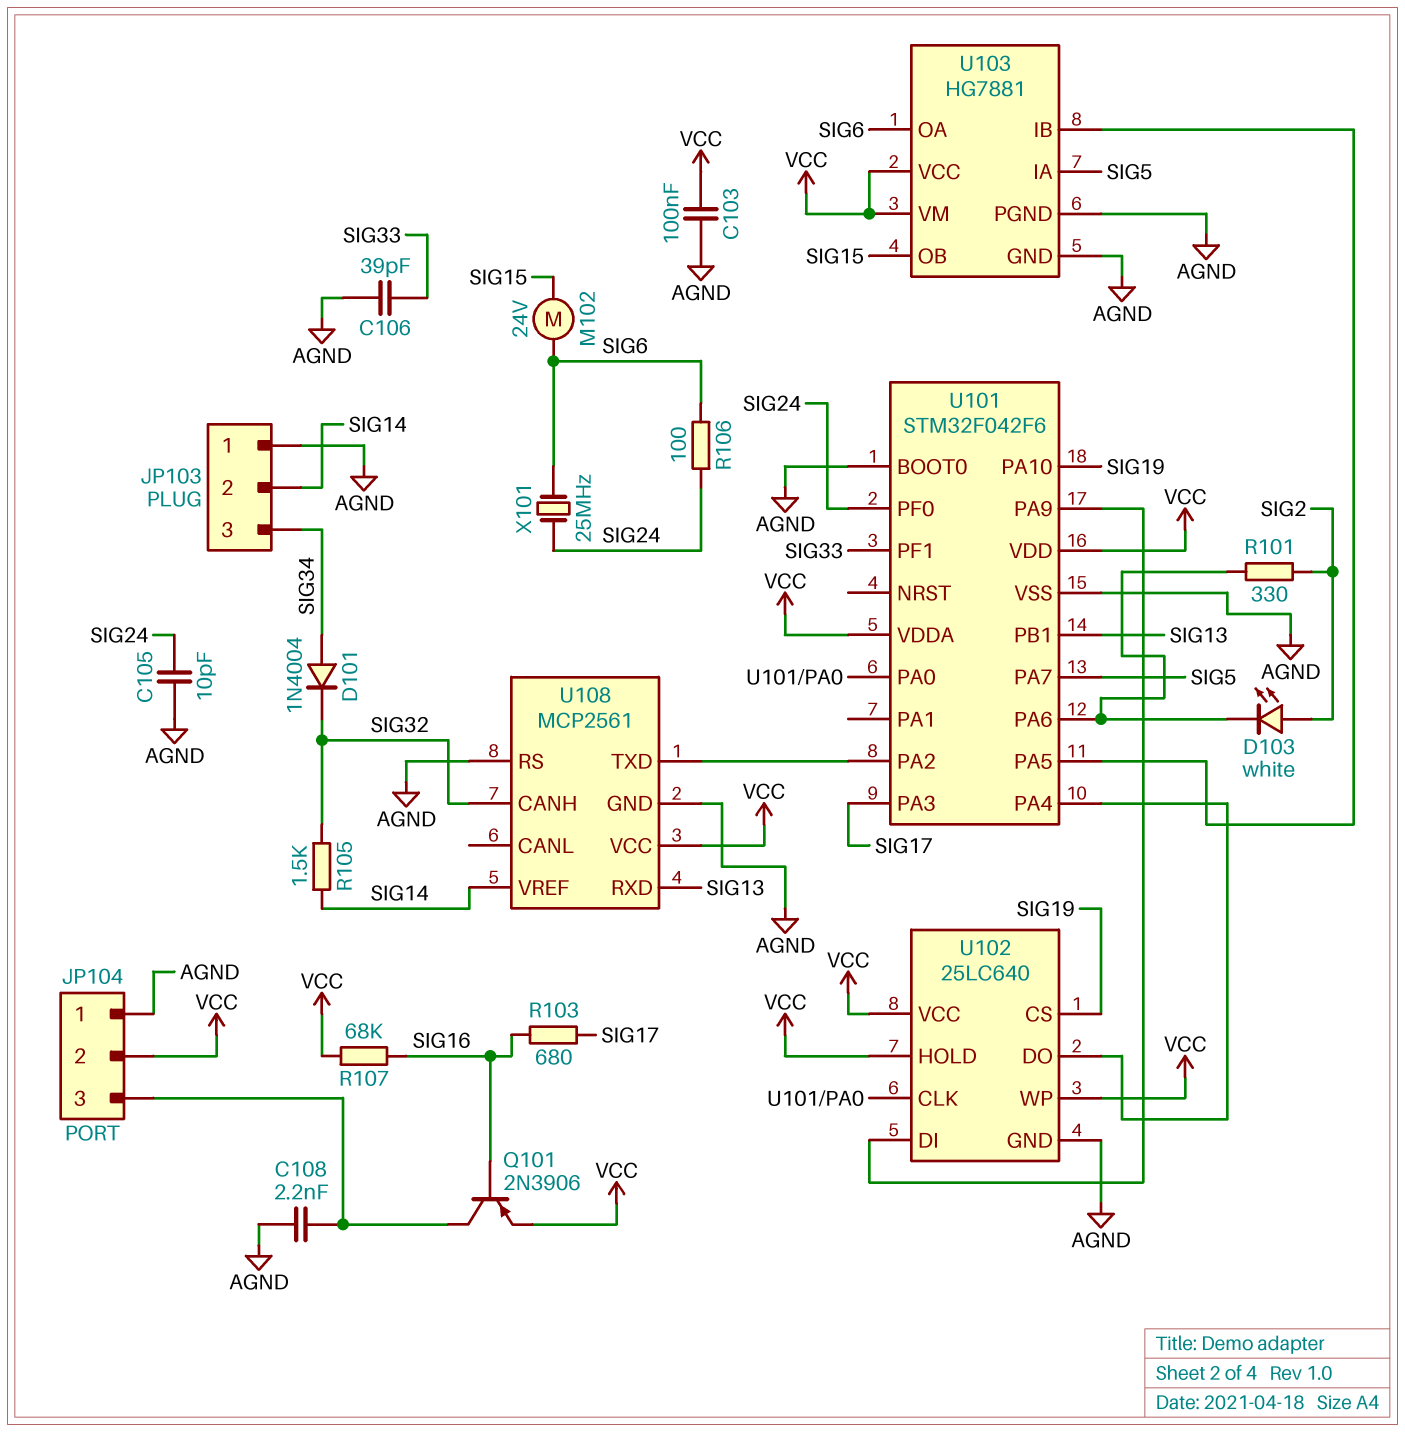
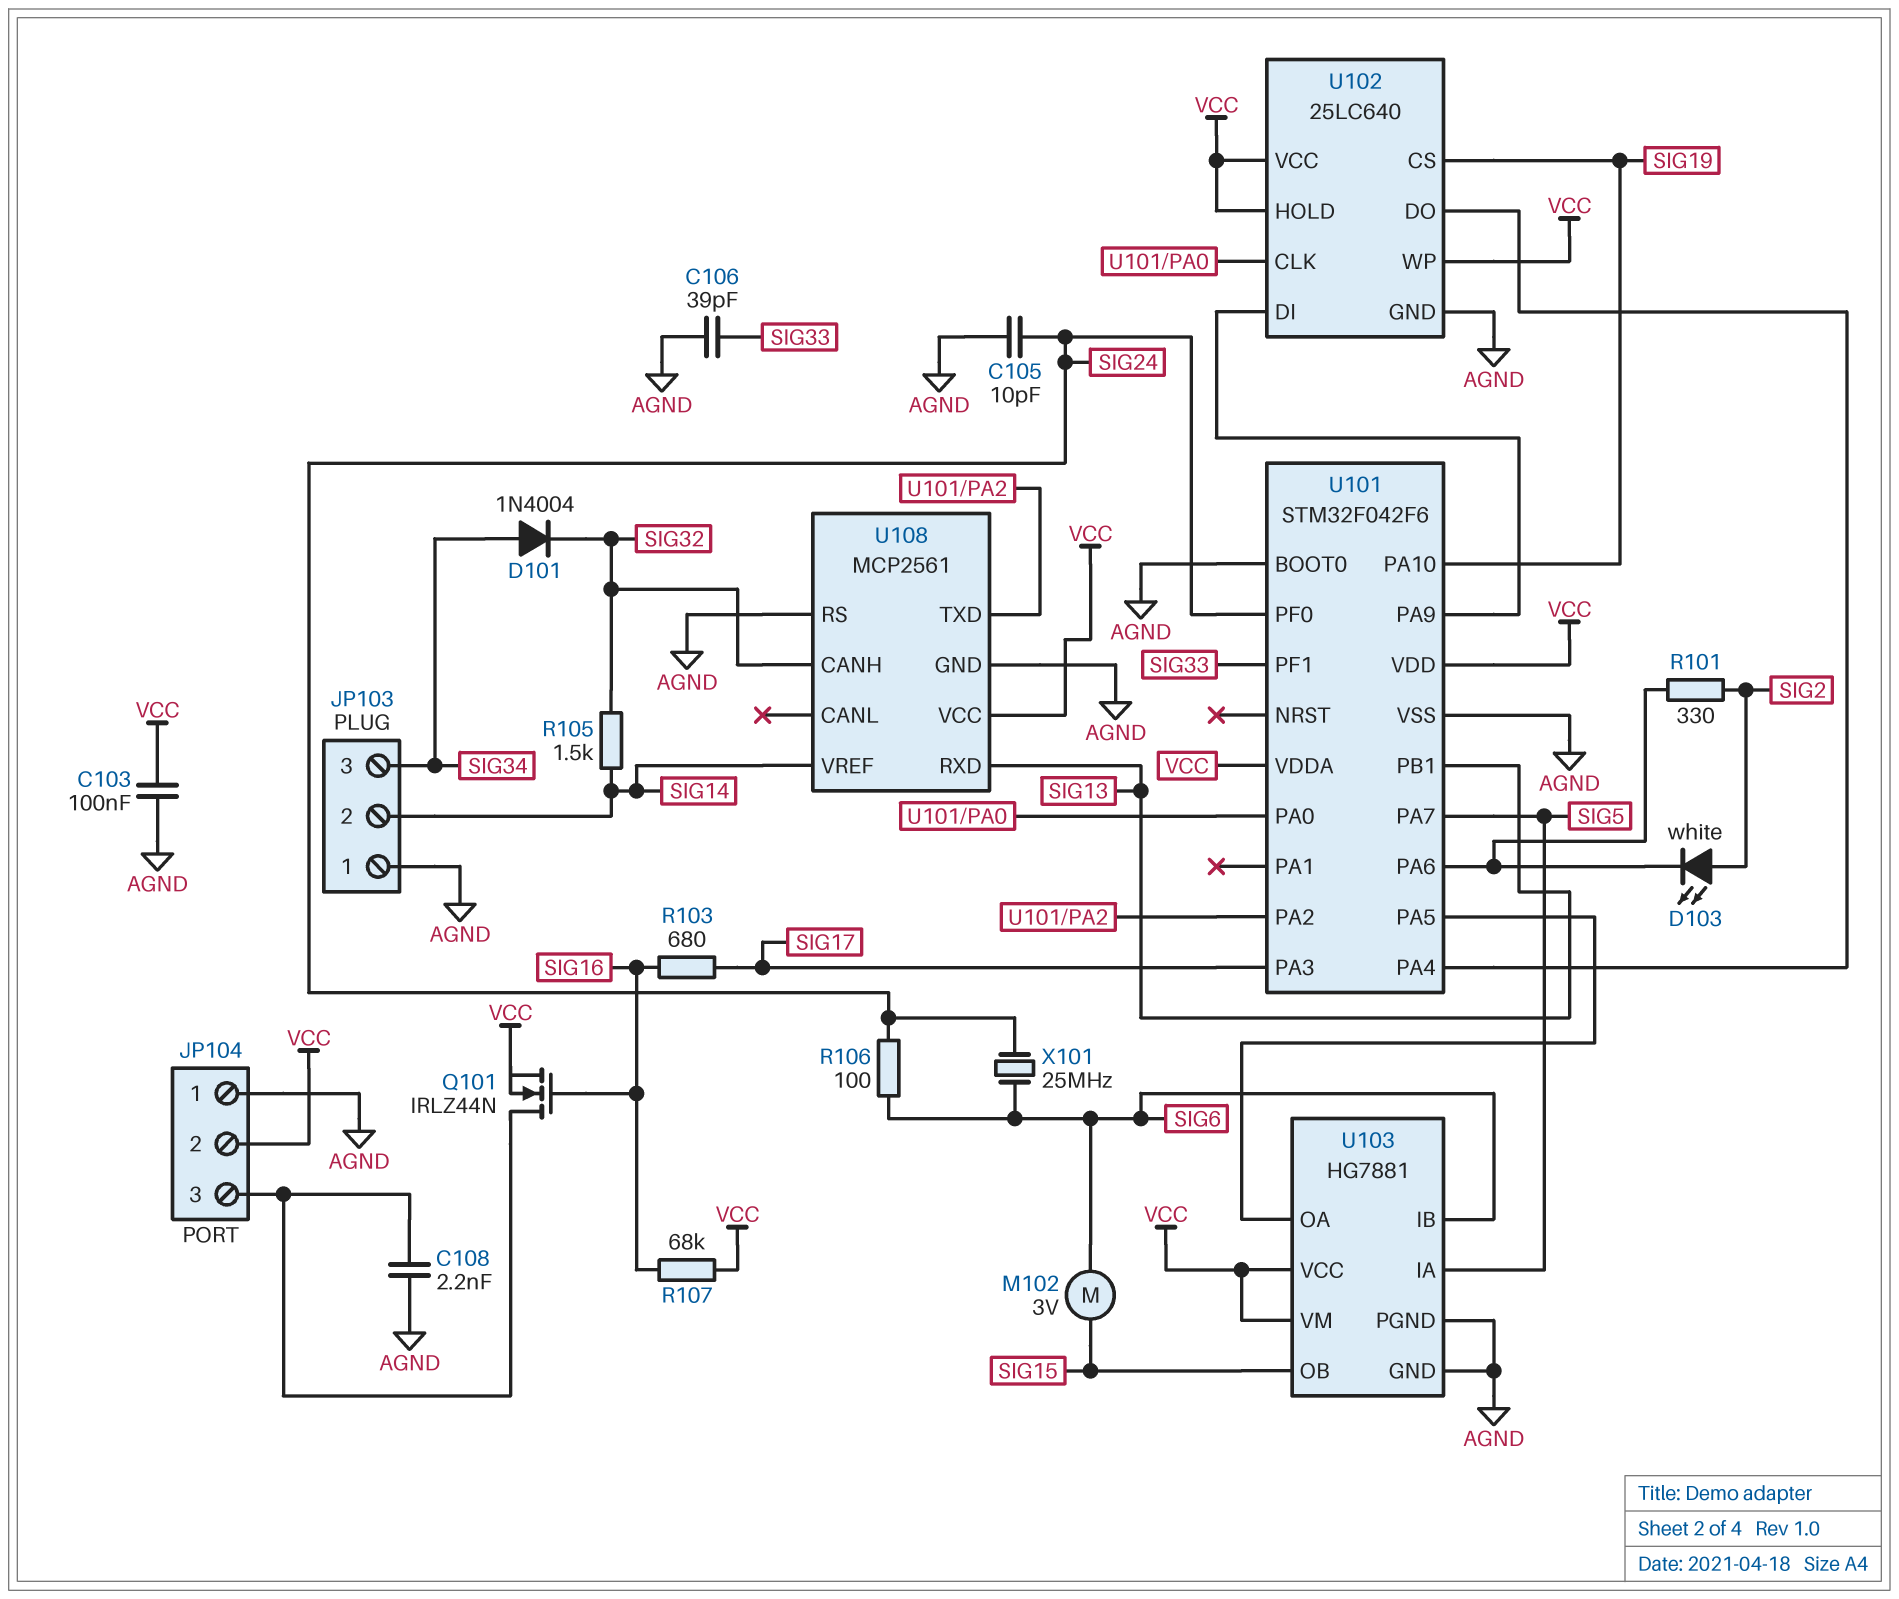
M102: motor 24V (SIG6, SIG15) -> motor 3V (SIG6, SIG15)
Q101: PNP 2N3906 (B SIG16, C JP104/3, E VCC) -> NMOS IRLZ44N (G SIG16, D JP104/3, S VCC)
U103 pin IB: U101/PA5 -> SIG6
U103 pin OA: SIG6 -> U101/PA5

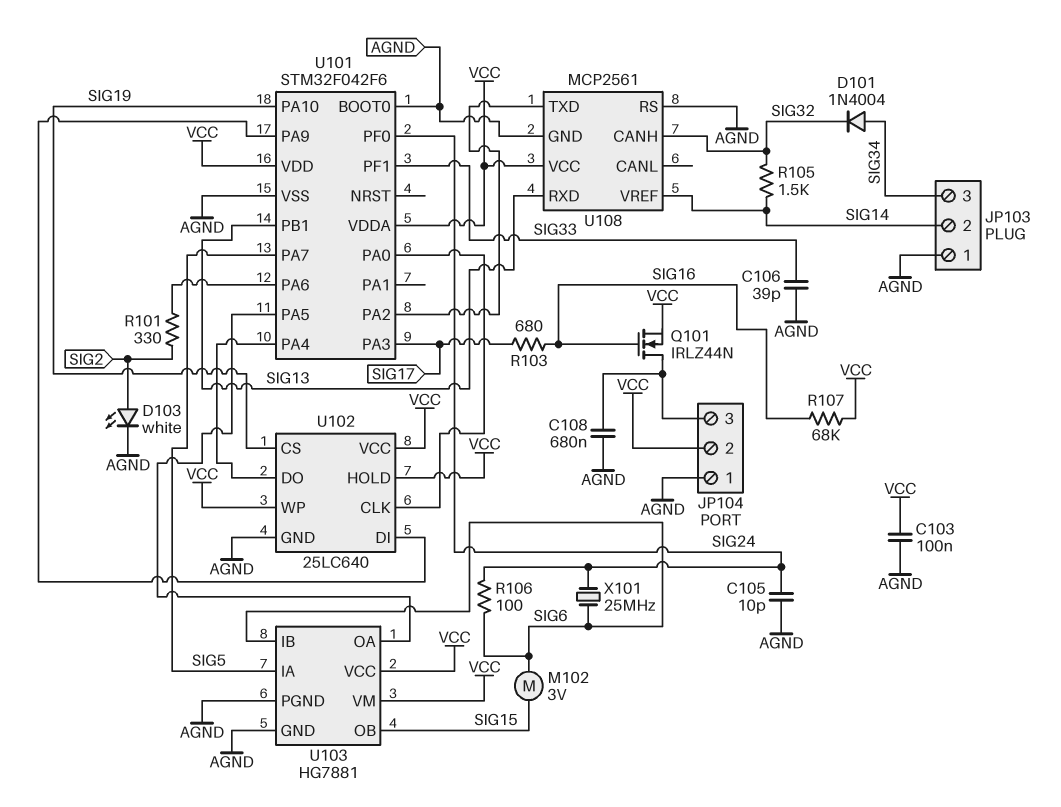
C108: 2.2nF (AGND, JP104/3) -> 680nF (AGND, JP104/3)
D103: LED white (A SIG2, K U101/PA6) -> LED white (A SIG2, K AGND)

